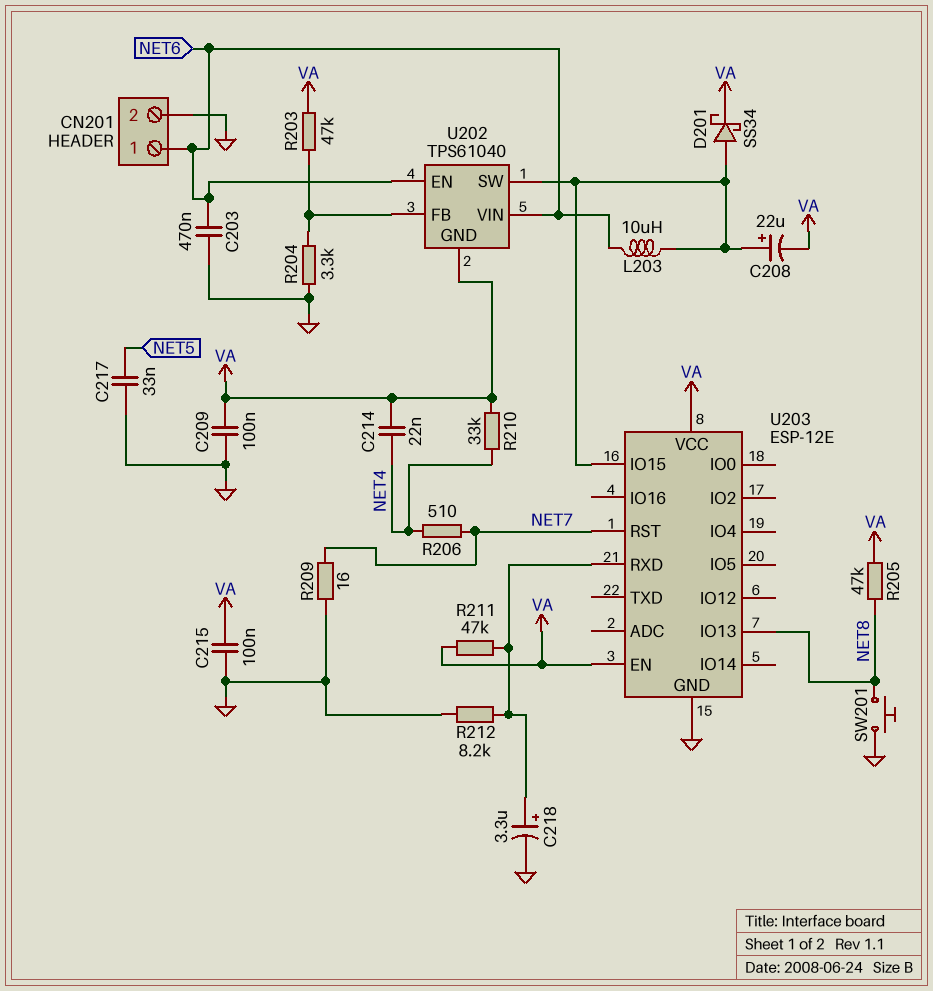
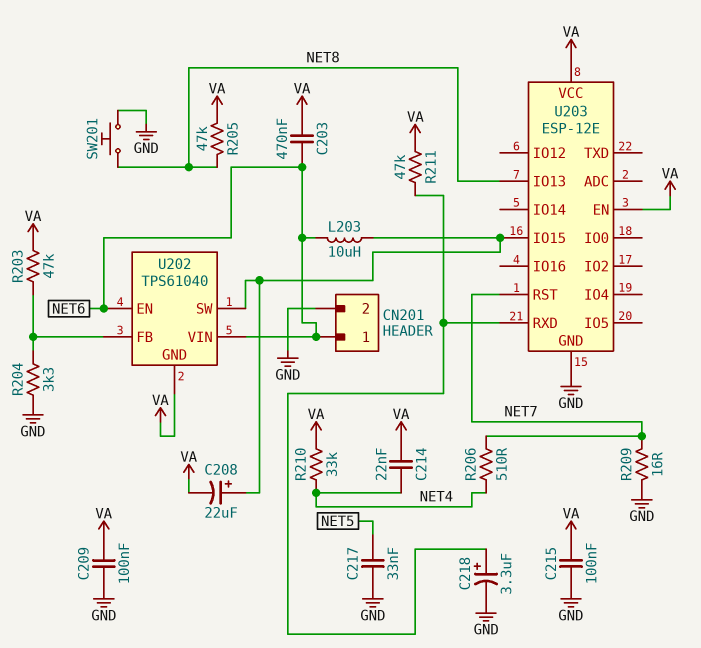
C203: 470nF (GND, NET6) -> 470nF (NET6, VA)
D201: schottky SS34 (A U202/SW, K VA) -> none
R212: 8.2k (GND, U203/RXD) -> none

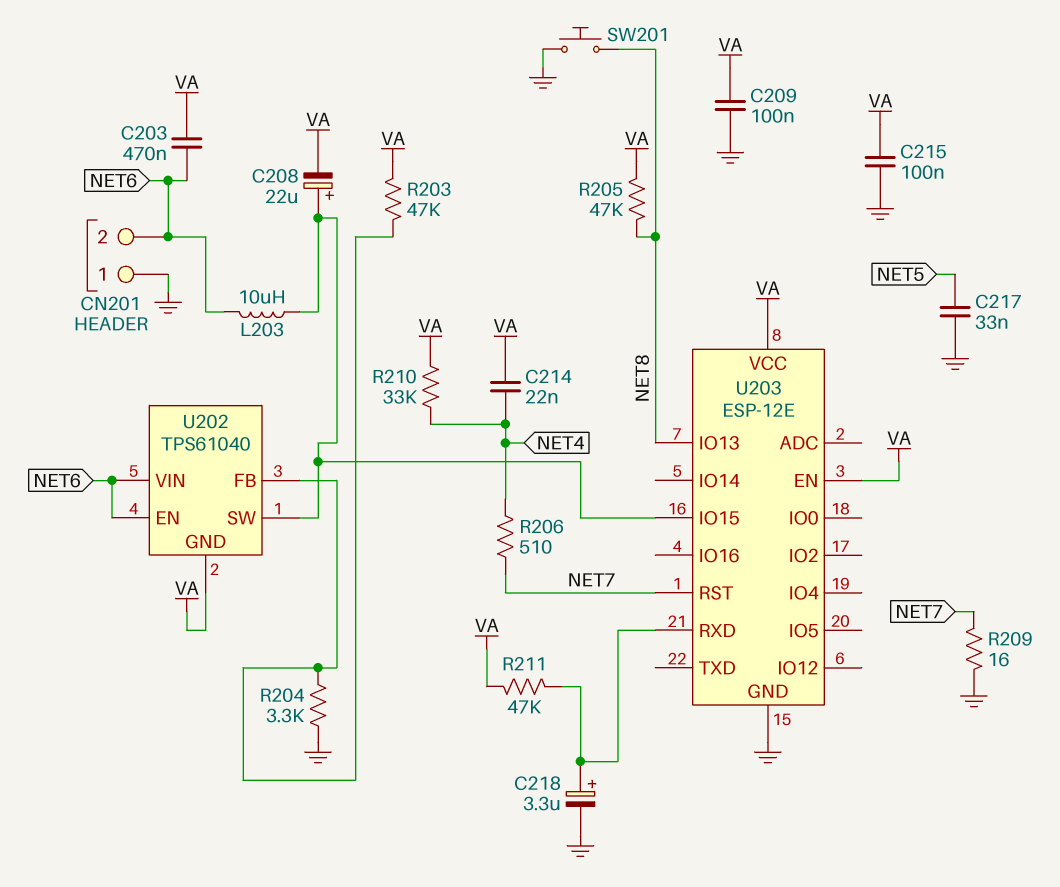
CN201 pin 1: NET6 -> GND
CN201 pin 2: GND -> NET6

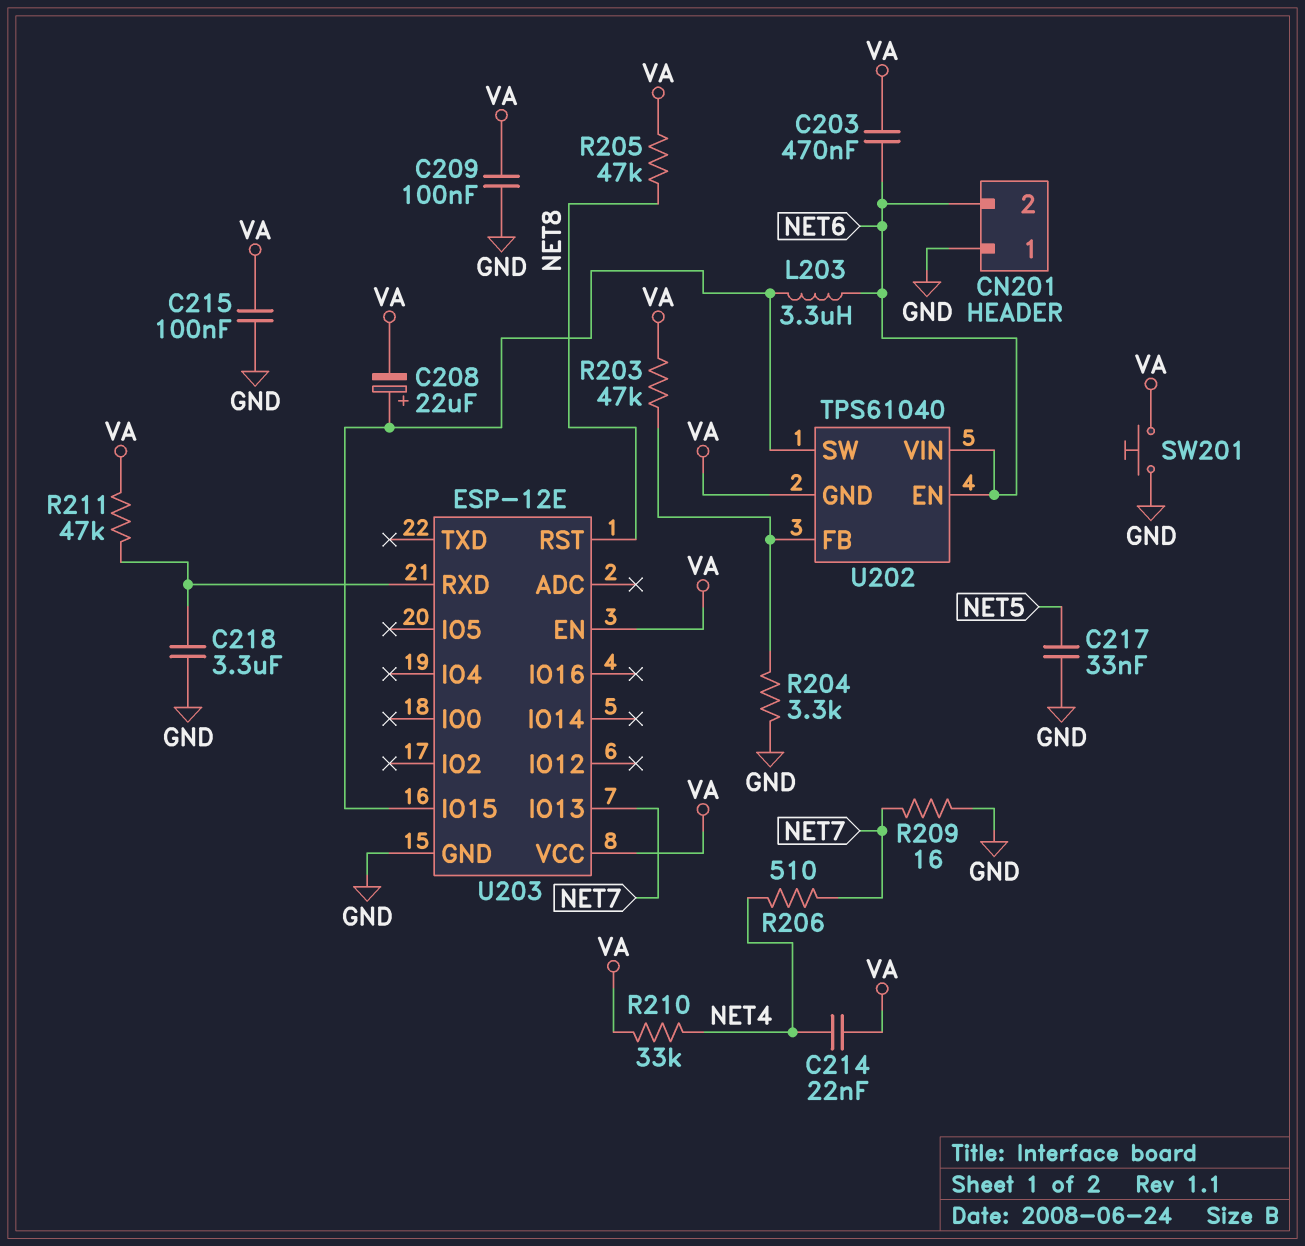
C218: 3.3uF (plus U203/RXD, minus GND) -> 3.3uF (GND, U203/RXD)
L203: 10uH (NET6, U202/SW) -> 3.3uH (NET6, U202/SW)
SW201: button (GND, NET8) -> button (GND, VA)
U203 pin IO13: NET8 -> NET7
U203 pin RST: NET7 -> NET8

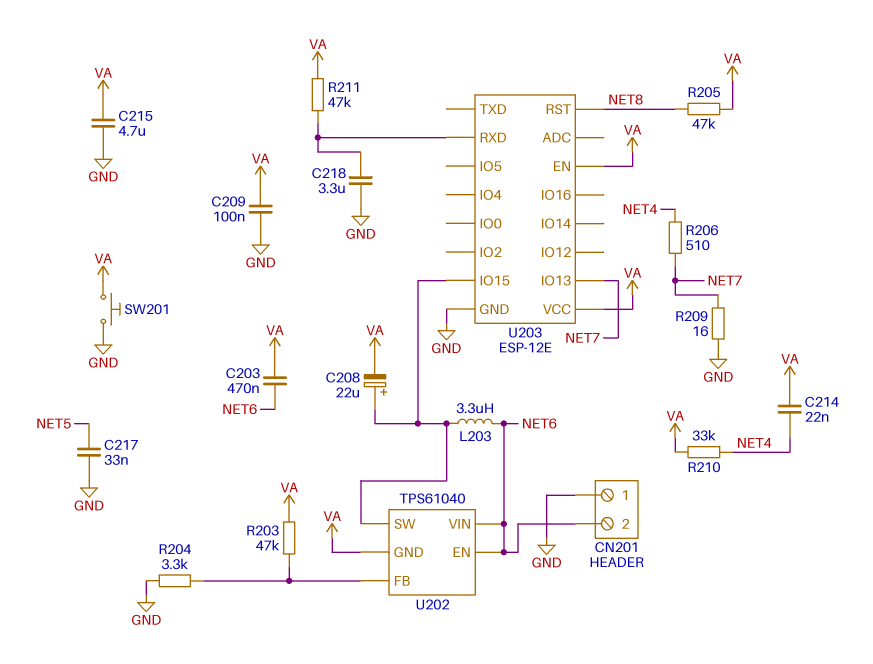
C215: 100nF (GND, VA) -> 4.7uF (GND, VA)

